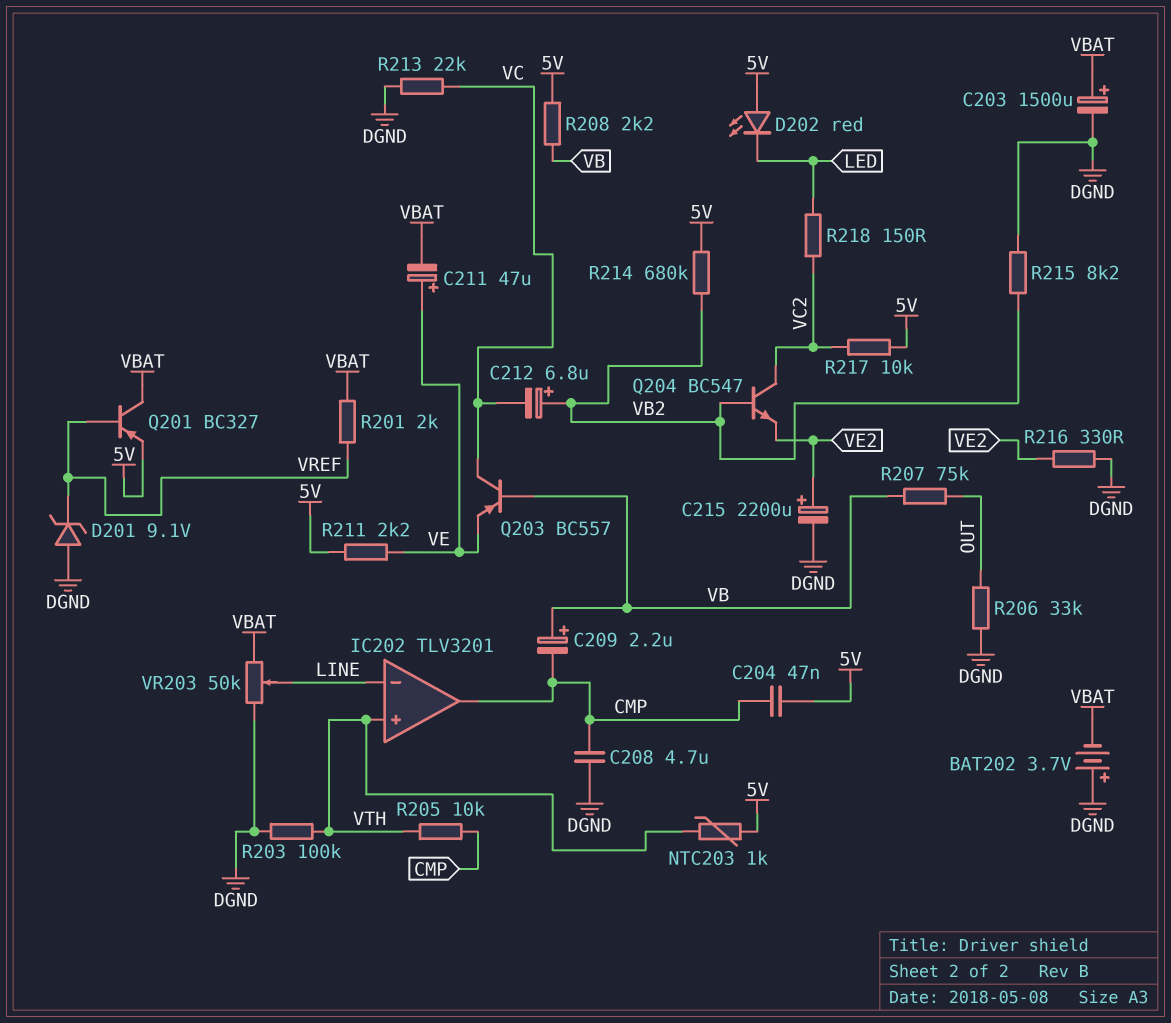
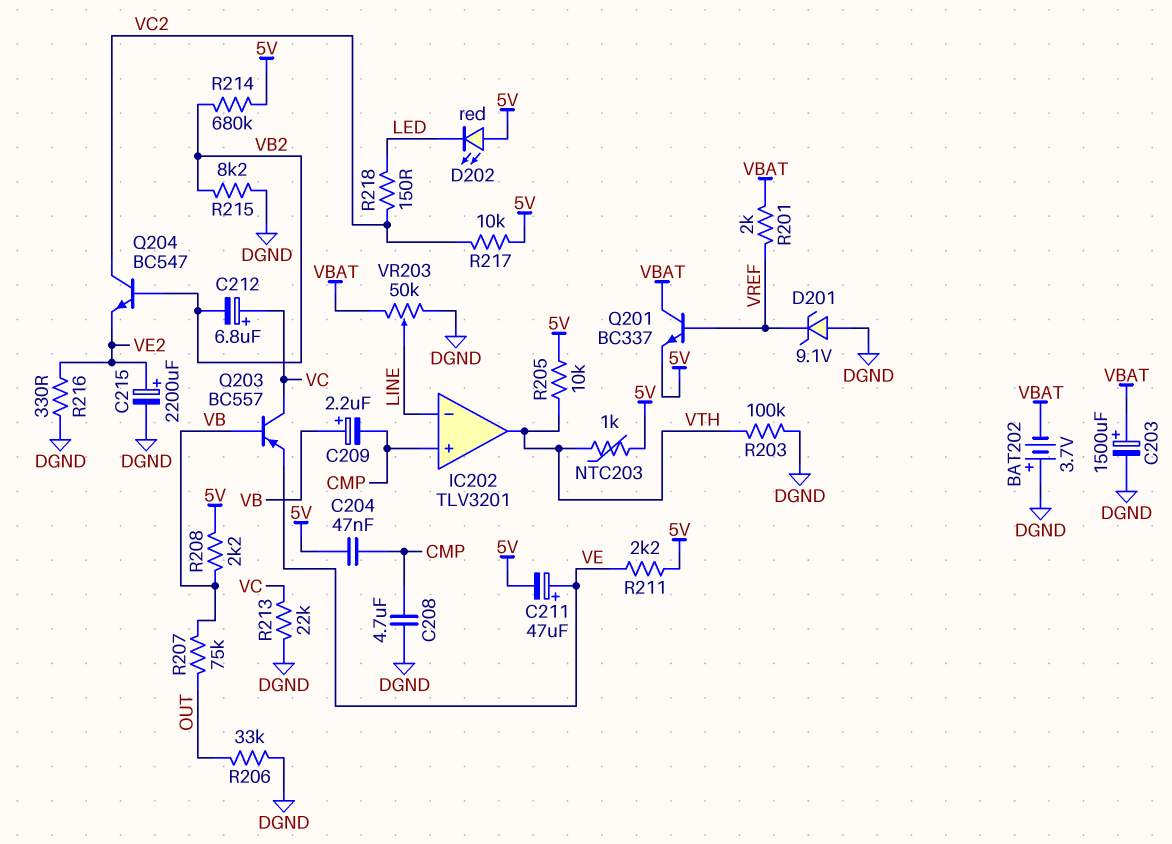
C211: 47uF (plus VE, minus VBAT) -> 47uF (plus VE, minus 5V)
C212: 6.8uF (plus VB2, minus VC) -> 6.8uF (plus VC, minus VB2)
IC202 pin in+: VTH -> CMP
IC202 pin out: CMP -> VTH
Q201: PNP BC327 (B VREF, C VBAT, E 5V) -> NPN BC337 (B VREF, C VBAT, E 5V)
R205: 10k (CMP, VTH) -> 10k (5V, VTH)

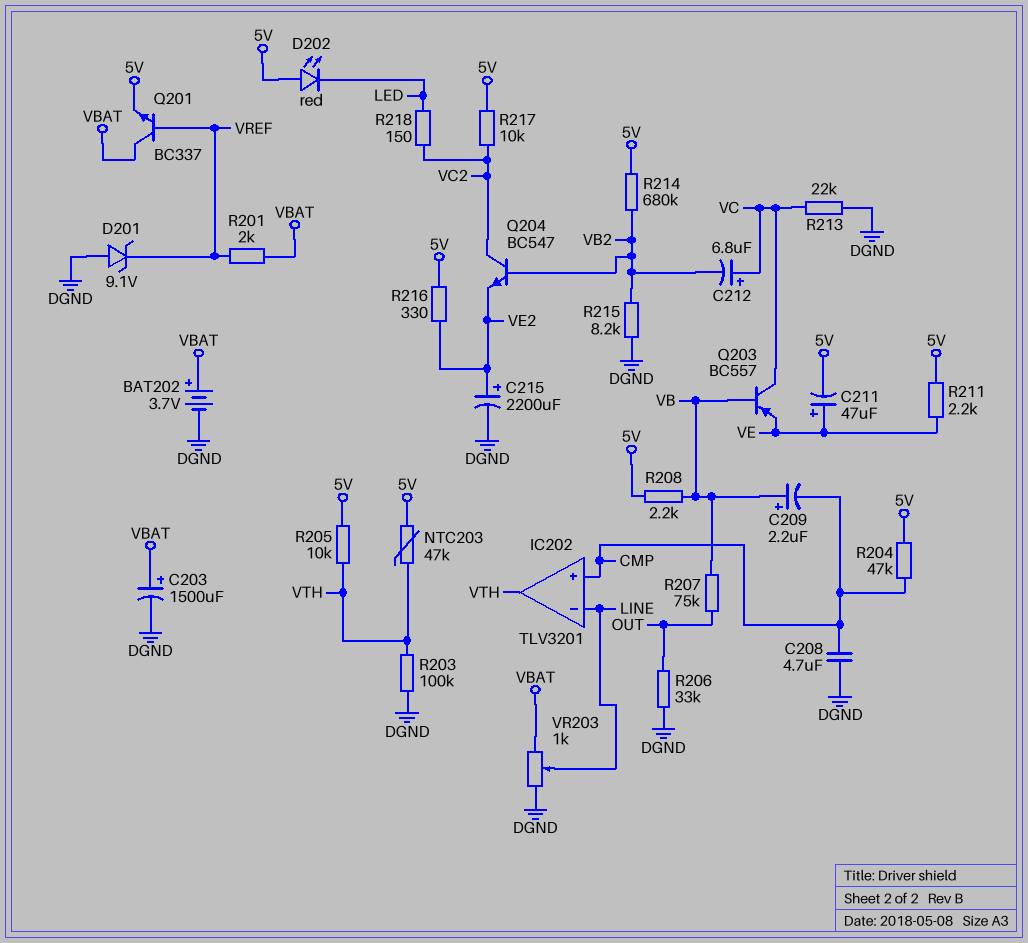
BAT202: 3.7V (plus DGND, minus VBAT) -> 3.7V (plus VBAT, minus DGND)
C204: 47nF (5V, CMP) -> none
NTC203: 1k (5V, VTH) -> 47k (5V, VTH)
R204: none -> 47k (5V, CMP)
R216: 330 (DGND, VE2) -> 330 (5V, VE2)
VR203: 50k (DGND, VBAT, wiper LINE) -> 1k (DGND, VBAT, wiper LINE)

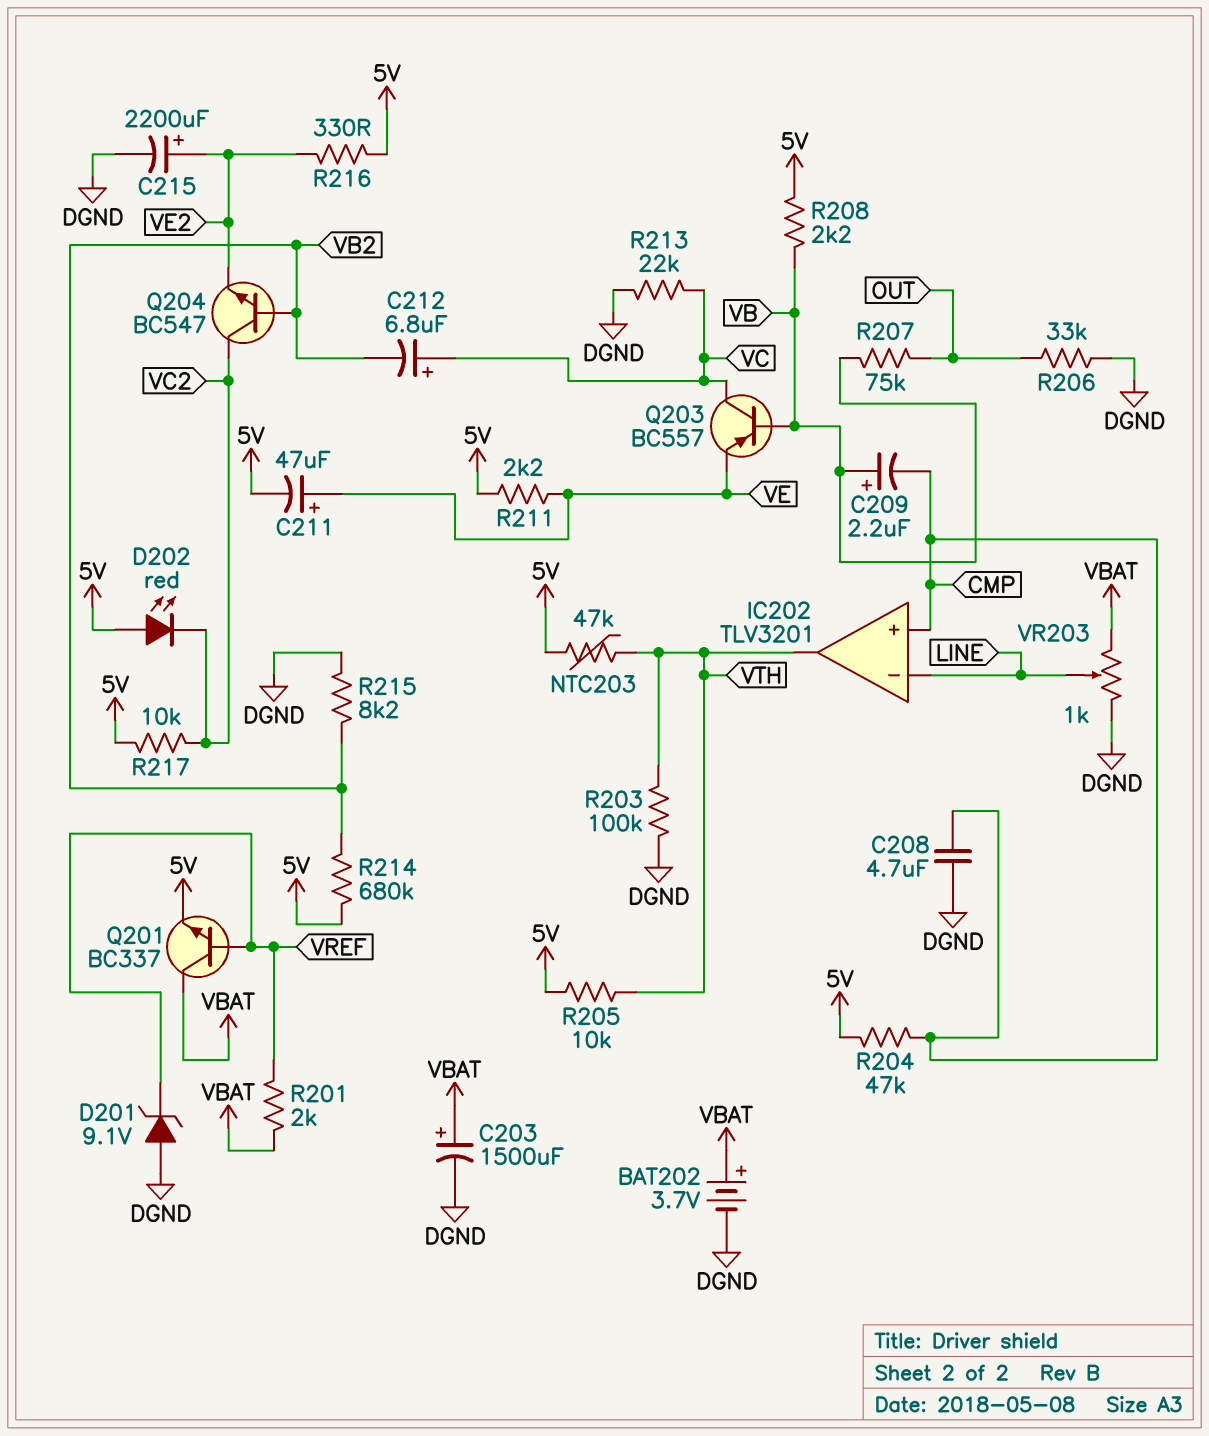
D202: LED red (A 5V, K LED) -> LED red (A 5V, K VC2)
R218: 150 (LED, VC2) -> none

